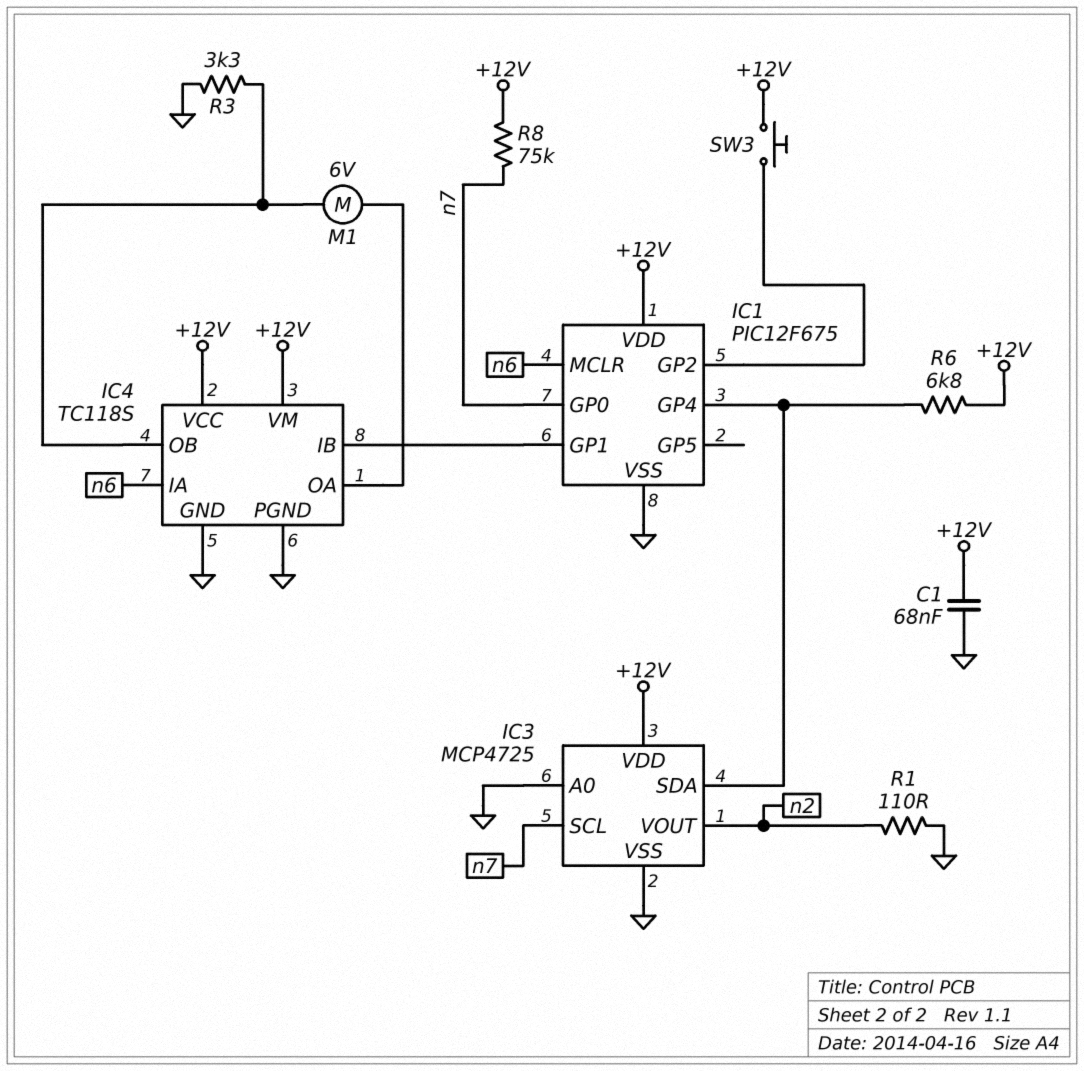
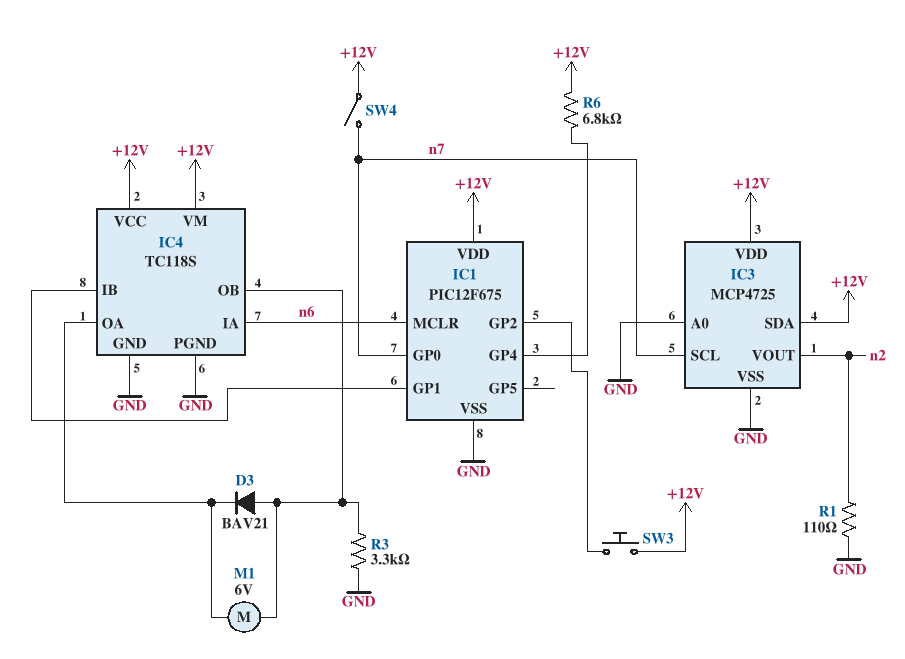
C1: 68nF (+12V, GND) -> none
D3: none -> diode BAV21 (A IC4/OB, K IC4/OA)
IC3 pin SDA: IC1/GP4 -> +12V
R8: 75k (+12V, n7) -> none
SW4: none -> switch (+12V, n7)

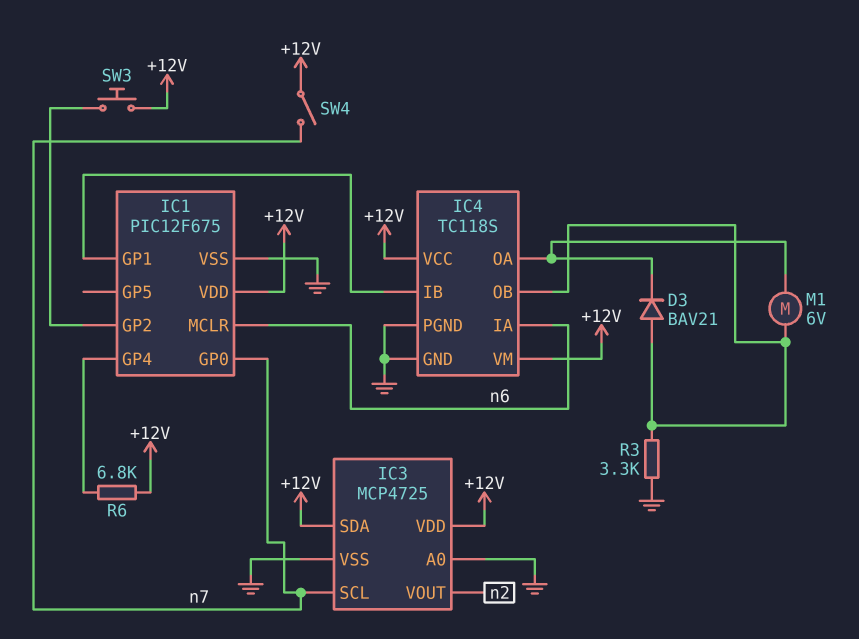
R1: 110 (GND, n2) -> none

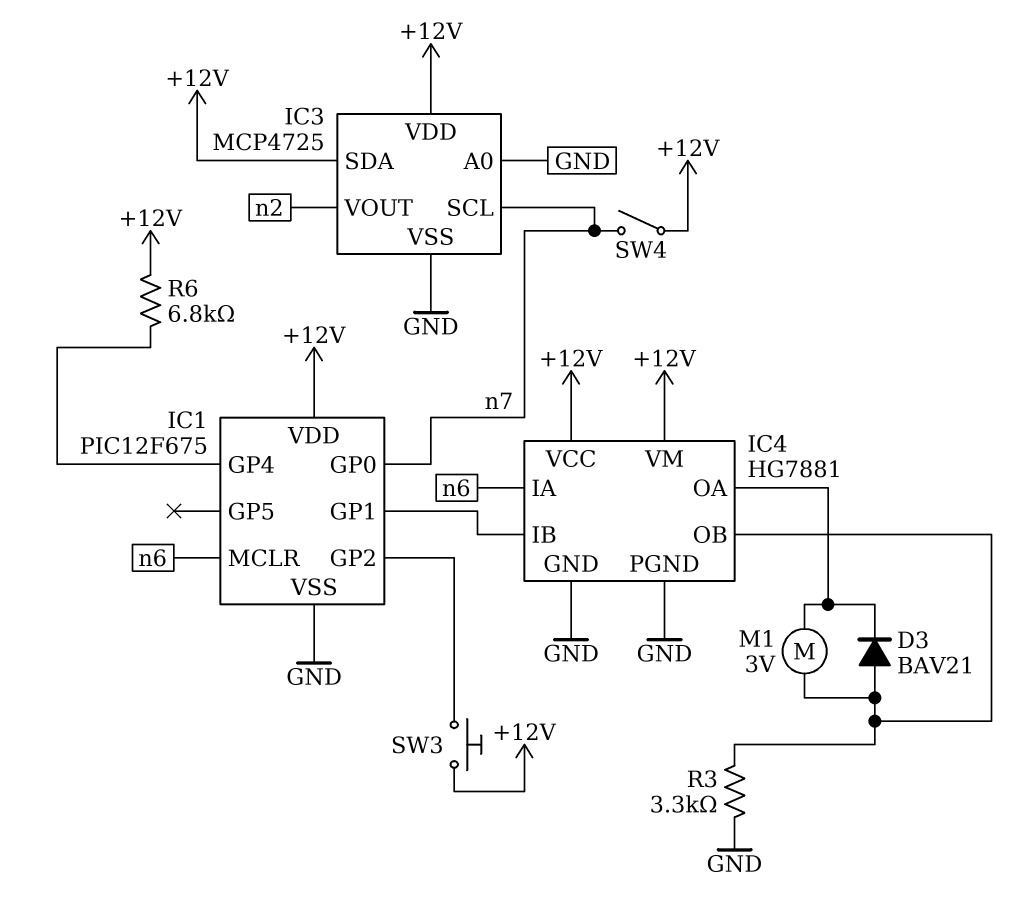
IC4: TC118S -> HG7881
M1: motor 6V (IC4/OA, IC4/OB) -> motor 3V (IC4/OA, IC4/OB)

